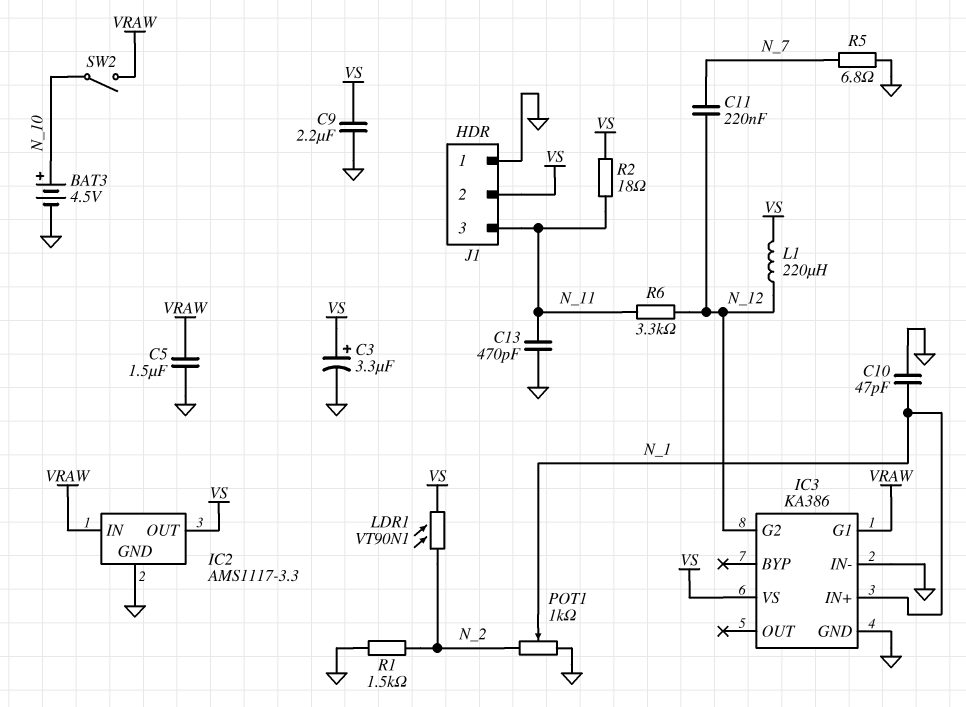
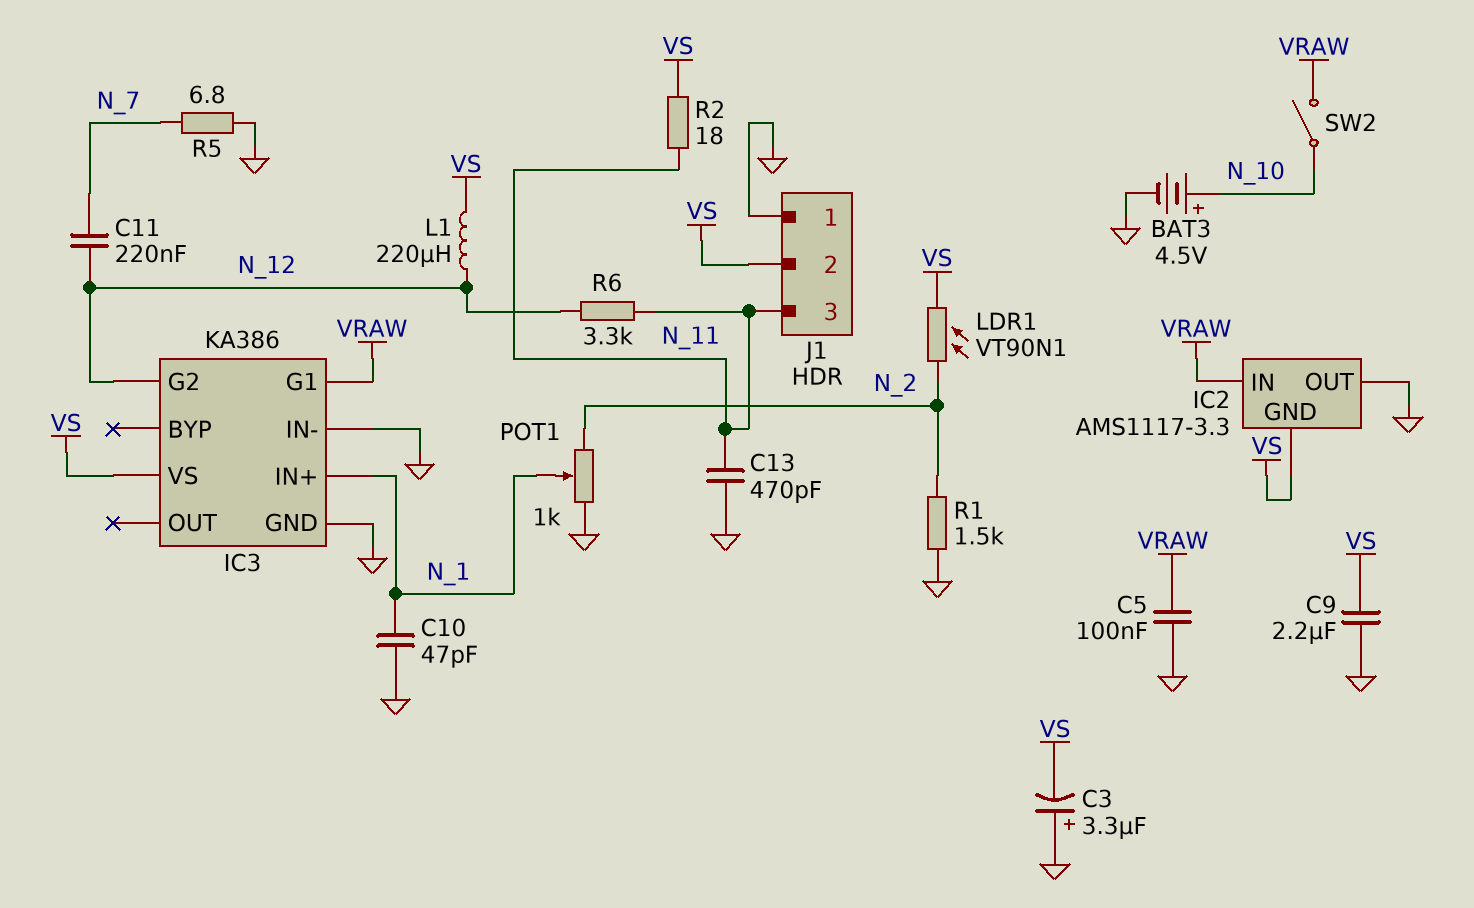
C3: 3.3uF (plus VS, minus GND) -> 3.3uF (plus GND, minus VS)
C5: 1.5uF (GND, VRAW) -> 100nF (GND, VRAW)
IC2 pin GND: GND -> VS
IC2 pin OUT: VS -> GND

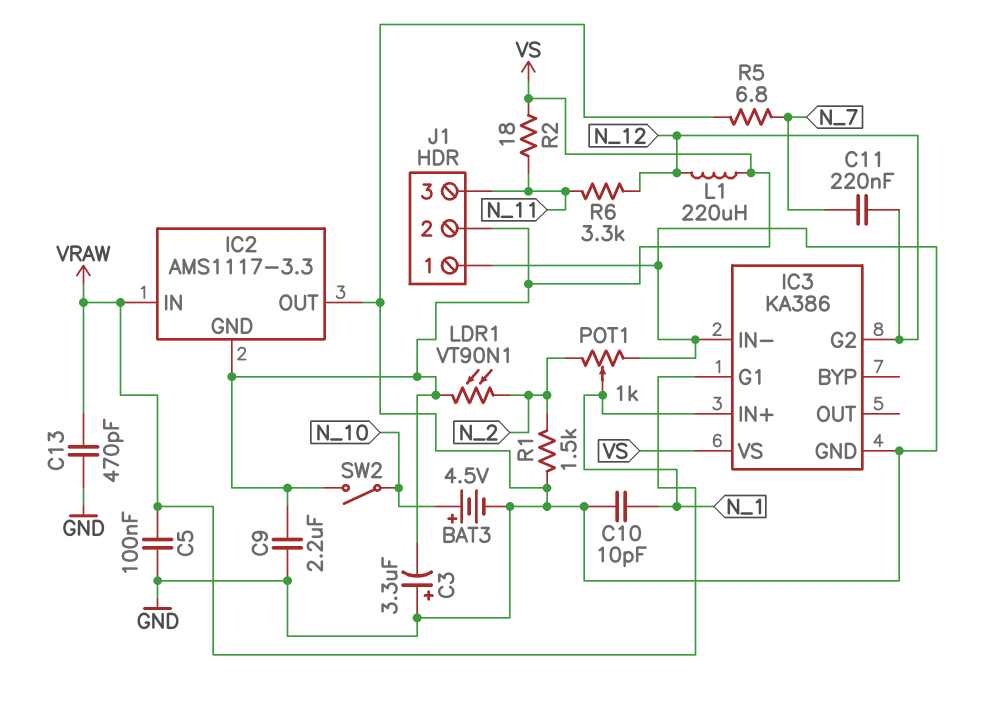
C10: 47pF (GND, N_1) -> 10pF (GND, N_1)
C13: 470pF (GND, N_11) -> 470pF (GND, VRAW)
SW2: switch (N_10, VRAW) -> switch (N_10, VS)

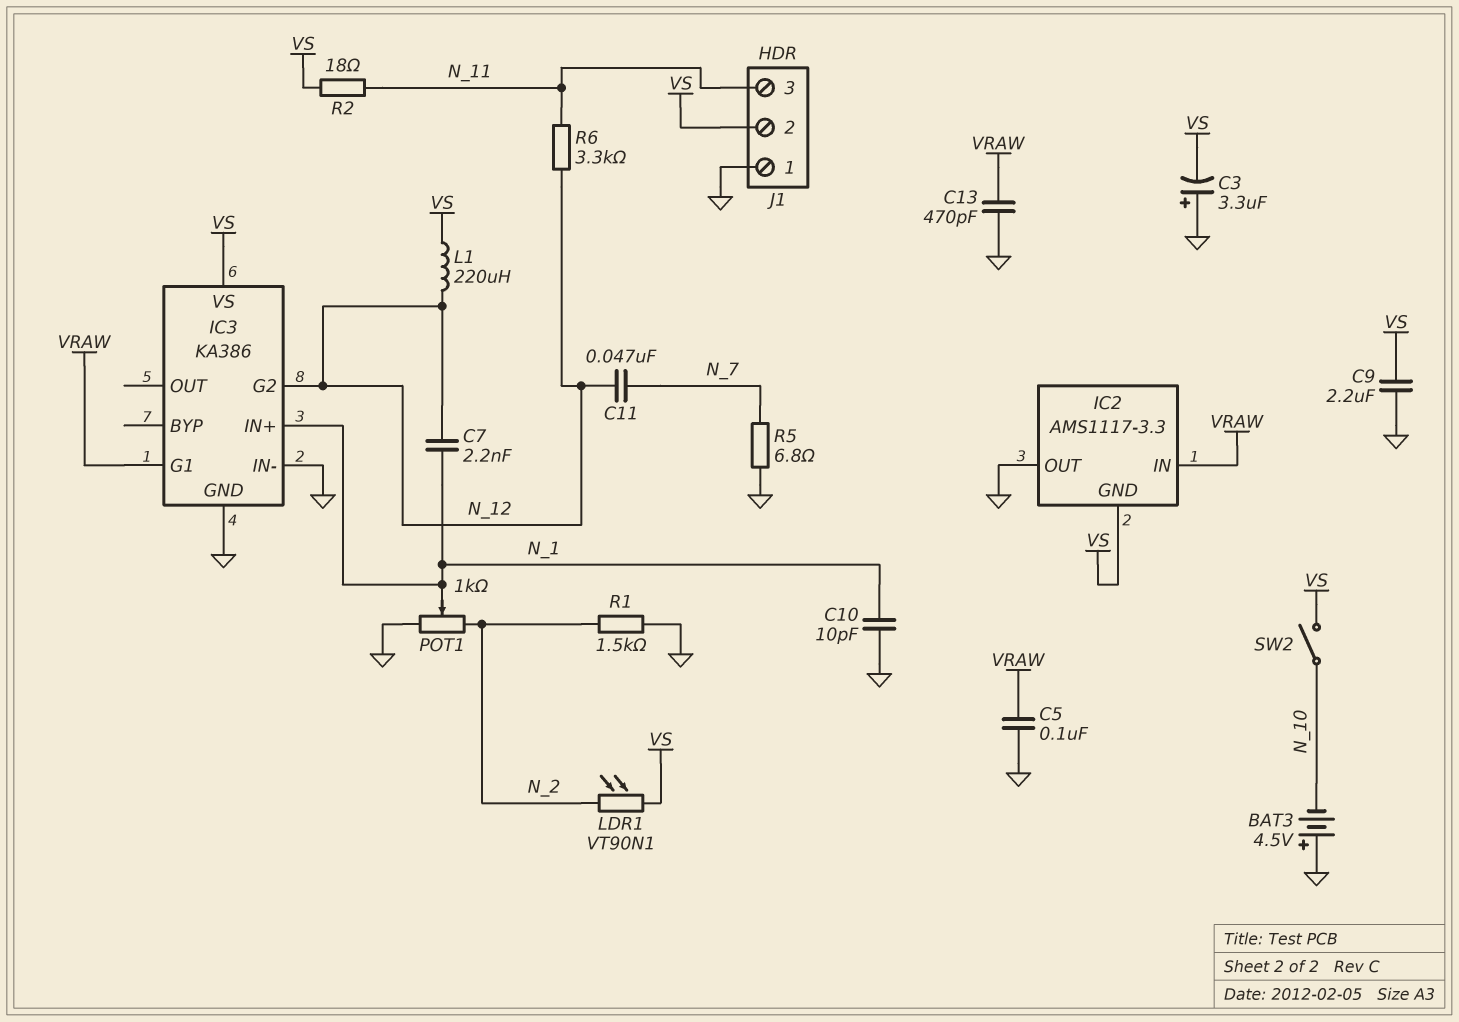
BAT3: 4.5V (plus N_10, minus GND) -> 4.5V (plus GND, minus N_10)
C7: none -> 2.2nF (N_1, N_12)
C11: 220nF (N_7, N_12) -> 47nF (N_7, N_12)

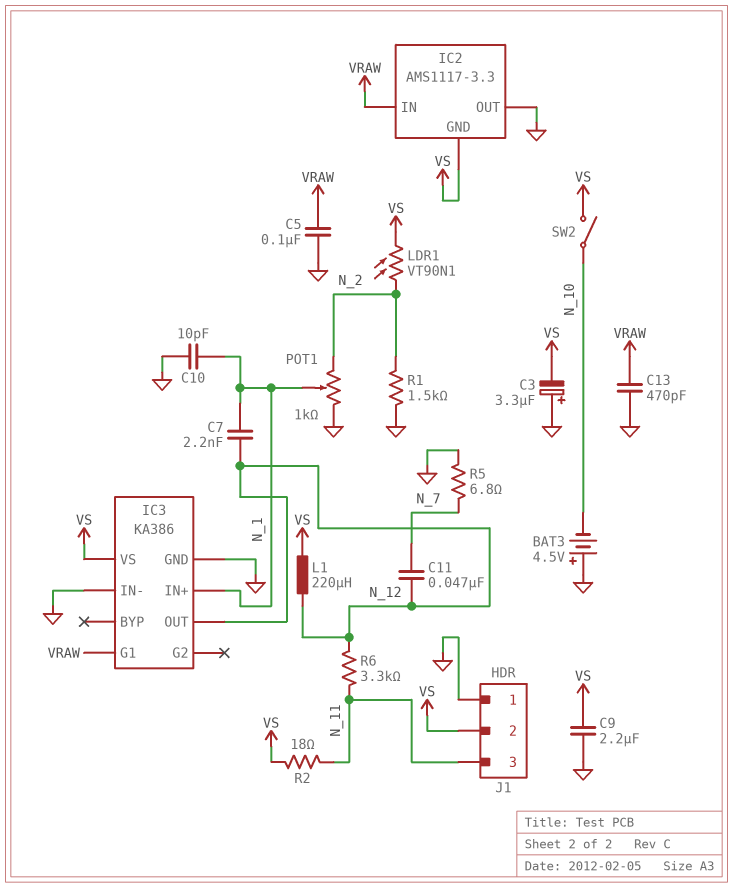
IC3 pin G2: N_12 -> none
IC3 pin OUT: none -> N_12

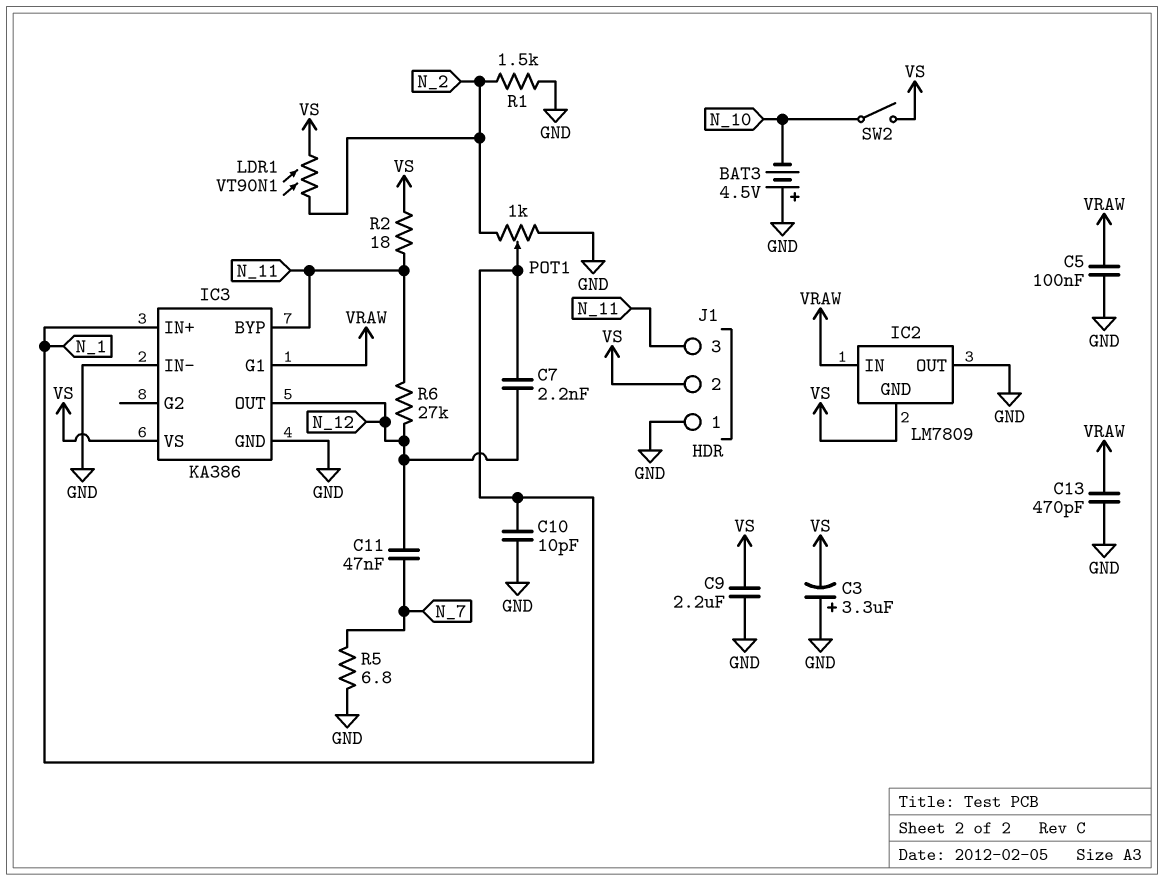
IC2: AMS1117-3.3 -> LM7809
IC3 pin BYP: none -> N_11
L1: 220uH (N_12, VS) -> none
R6: 3.3k (N_11, N_12) -> 27k (N_11, N_12)

